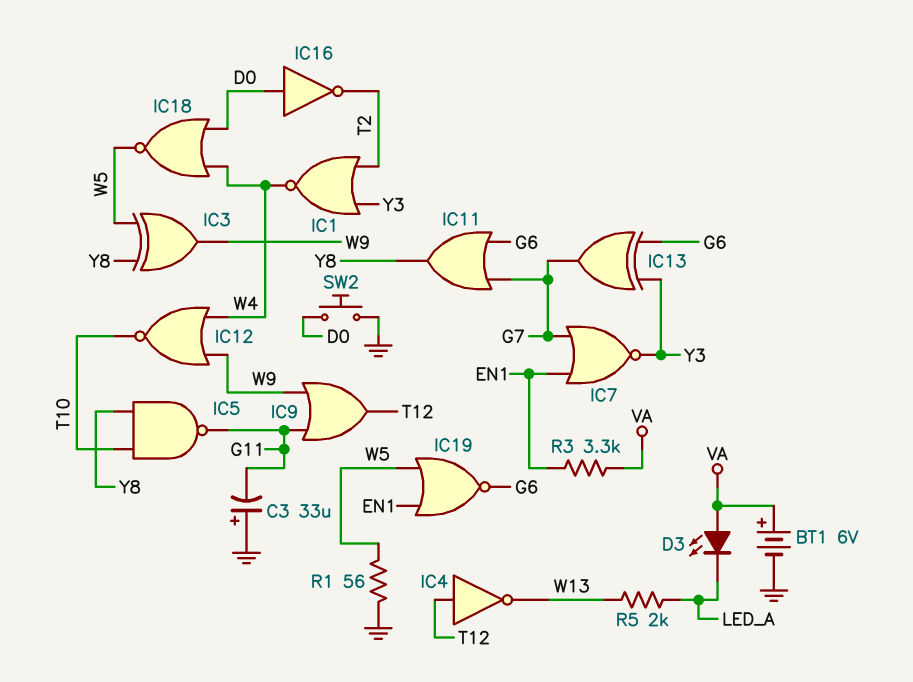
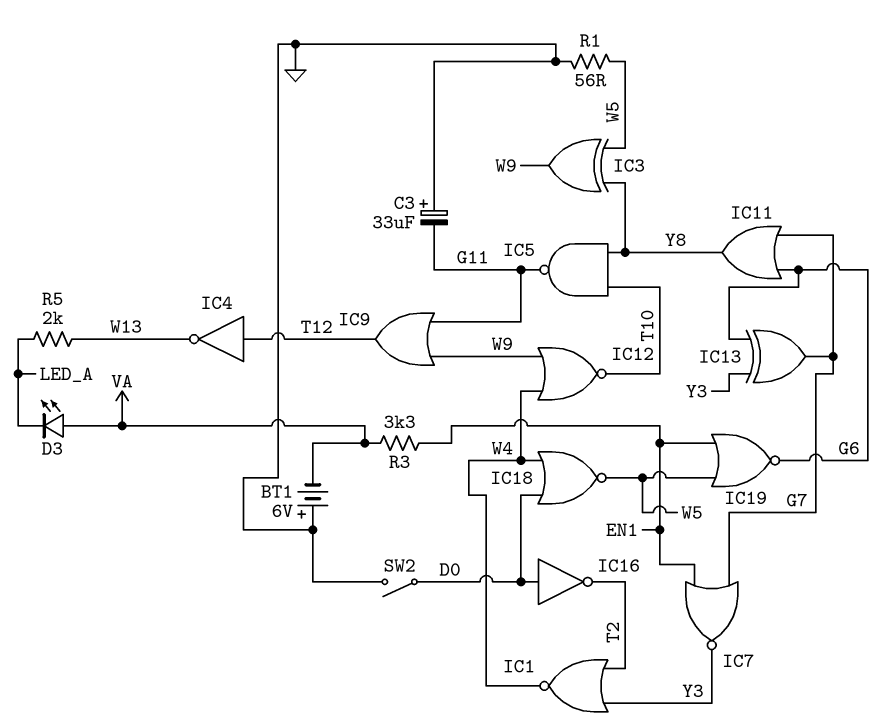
BT1: 6V (plus VA, minus GND) -> 6V (plus GND, minus VA)
SW2: button (D0, GND) -> switch (D0, GND)

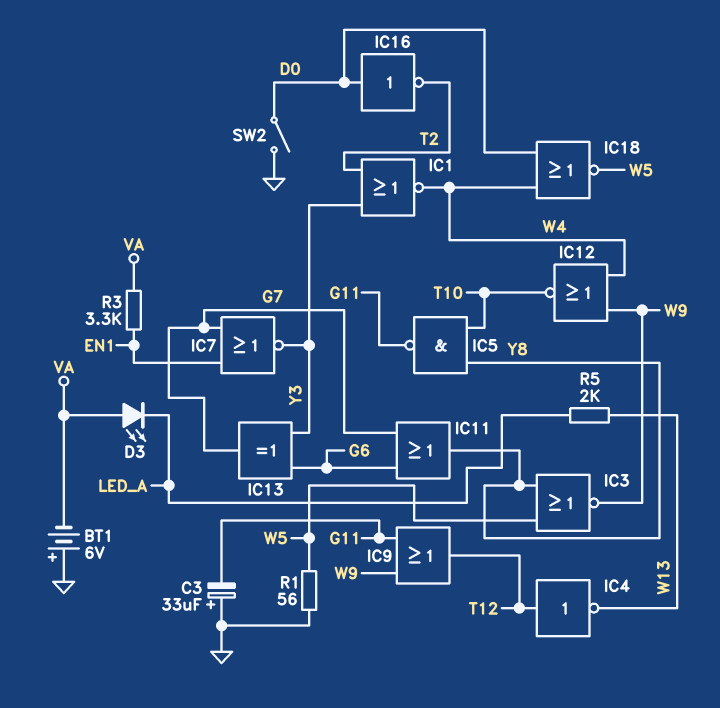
IC3: XOR (in W5, in Y8, out W9) -> NOR (in W5, in Y8, out W9)
IC19: NOR (in EN1, in W5, out G6) -> none

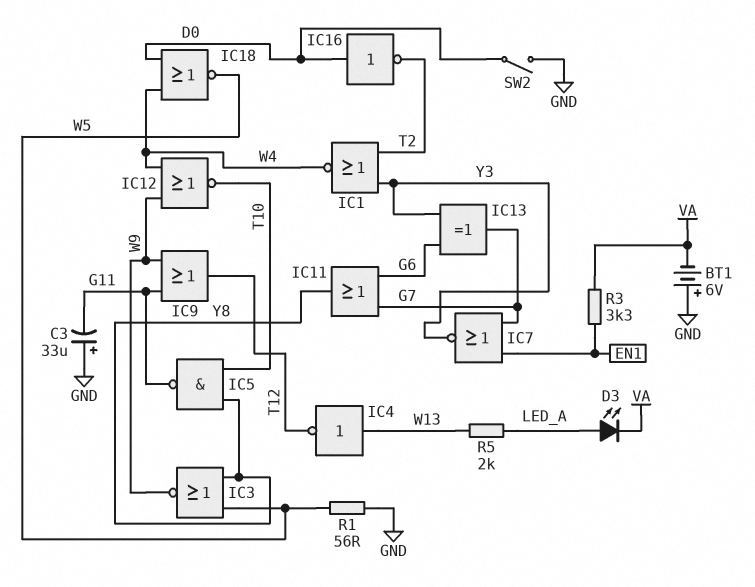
D3: LED (A VA, K LED_A) -> LED (A LED_A, K VA)
IC4: NOT (in T12, out W13) -> NOT (in W13, out T12)

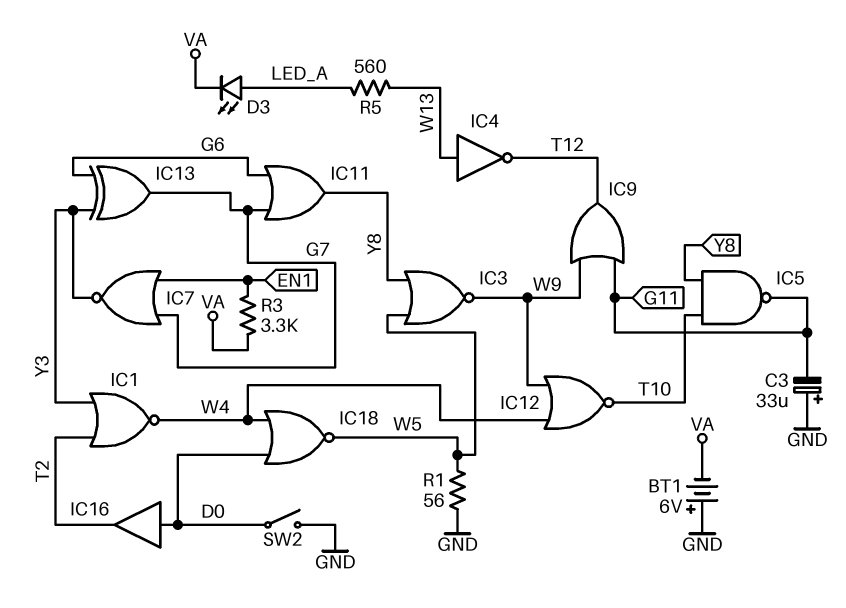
IC16: NOT (in D0, out T2) -> buffer (in D0, out T2)
R5: 2k (LED_A, W13) -> 560 (LED_A, W13)

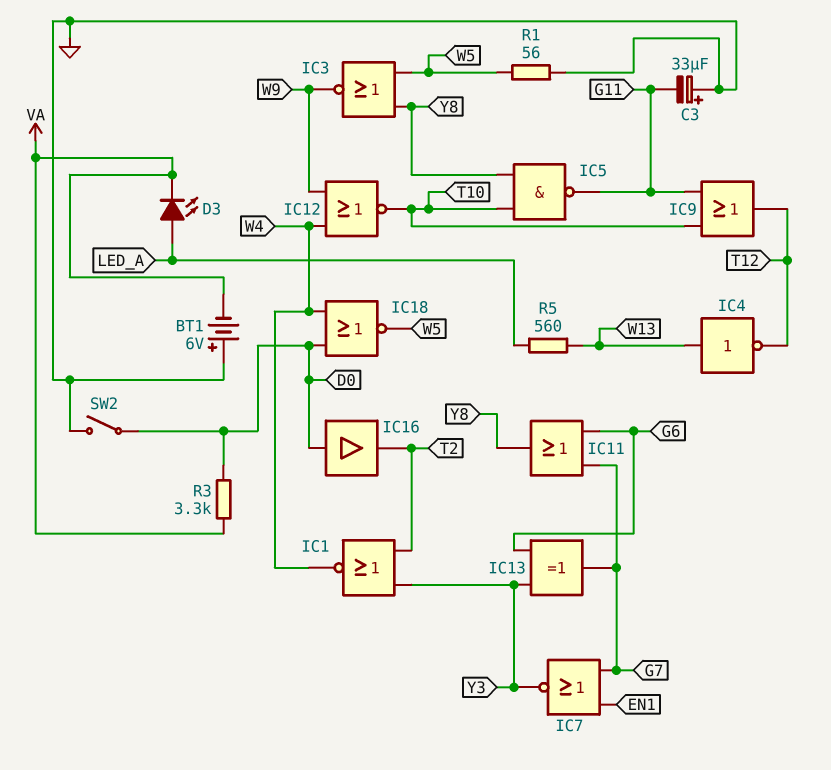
IC9: OR (in G11, in W9, out T12) -> OR (in G11, in T10, out T12)
R3: 3.3k (EN1, VA) -> 3.3k (D0, VA)

